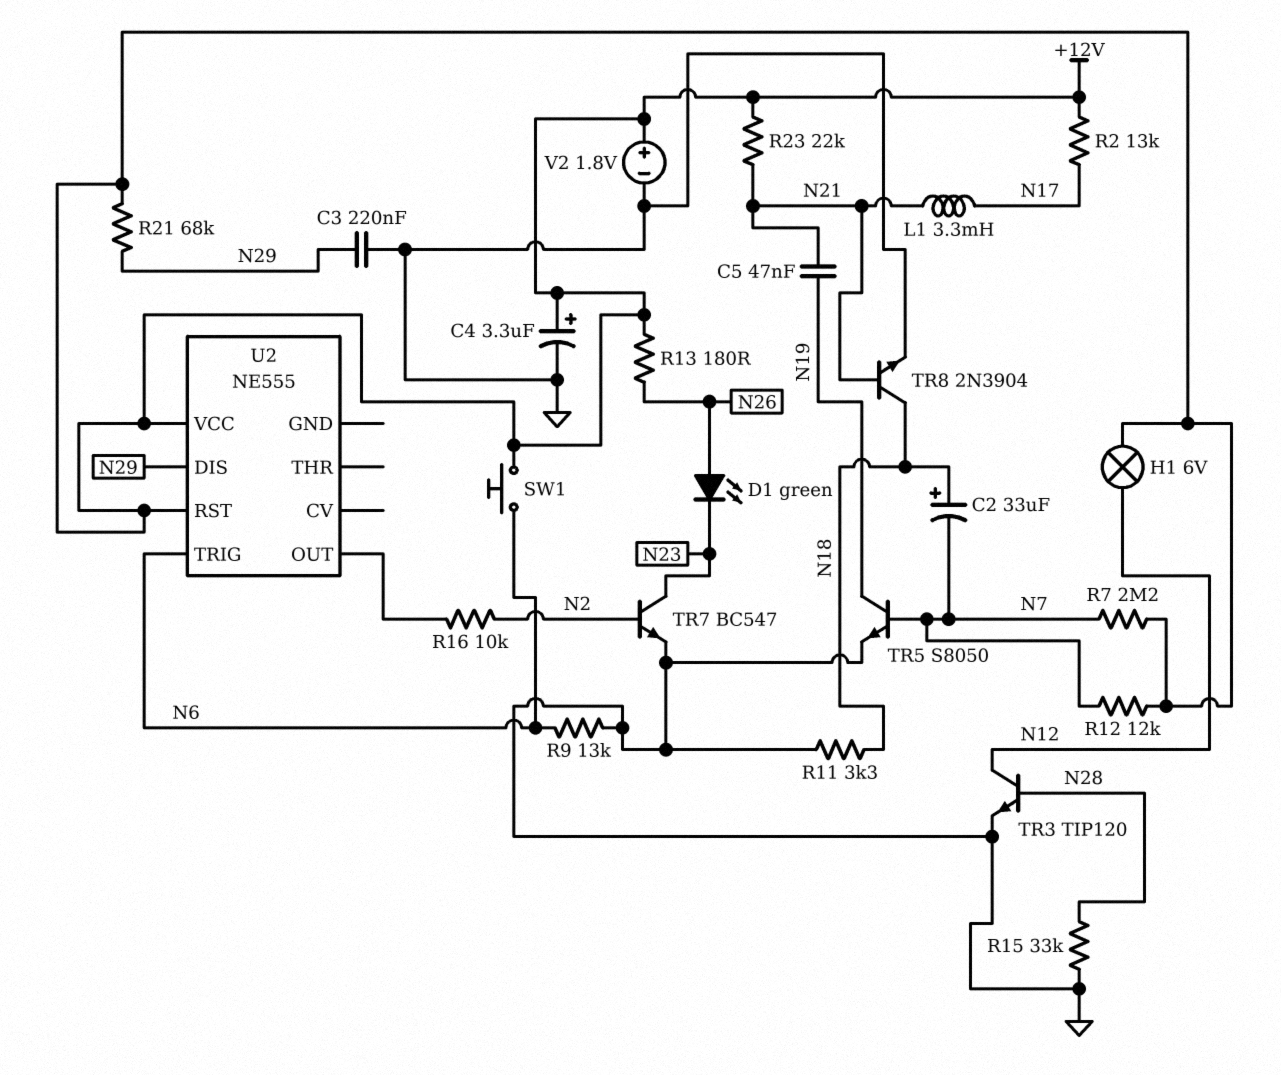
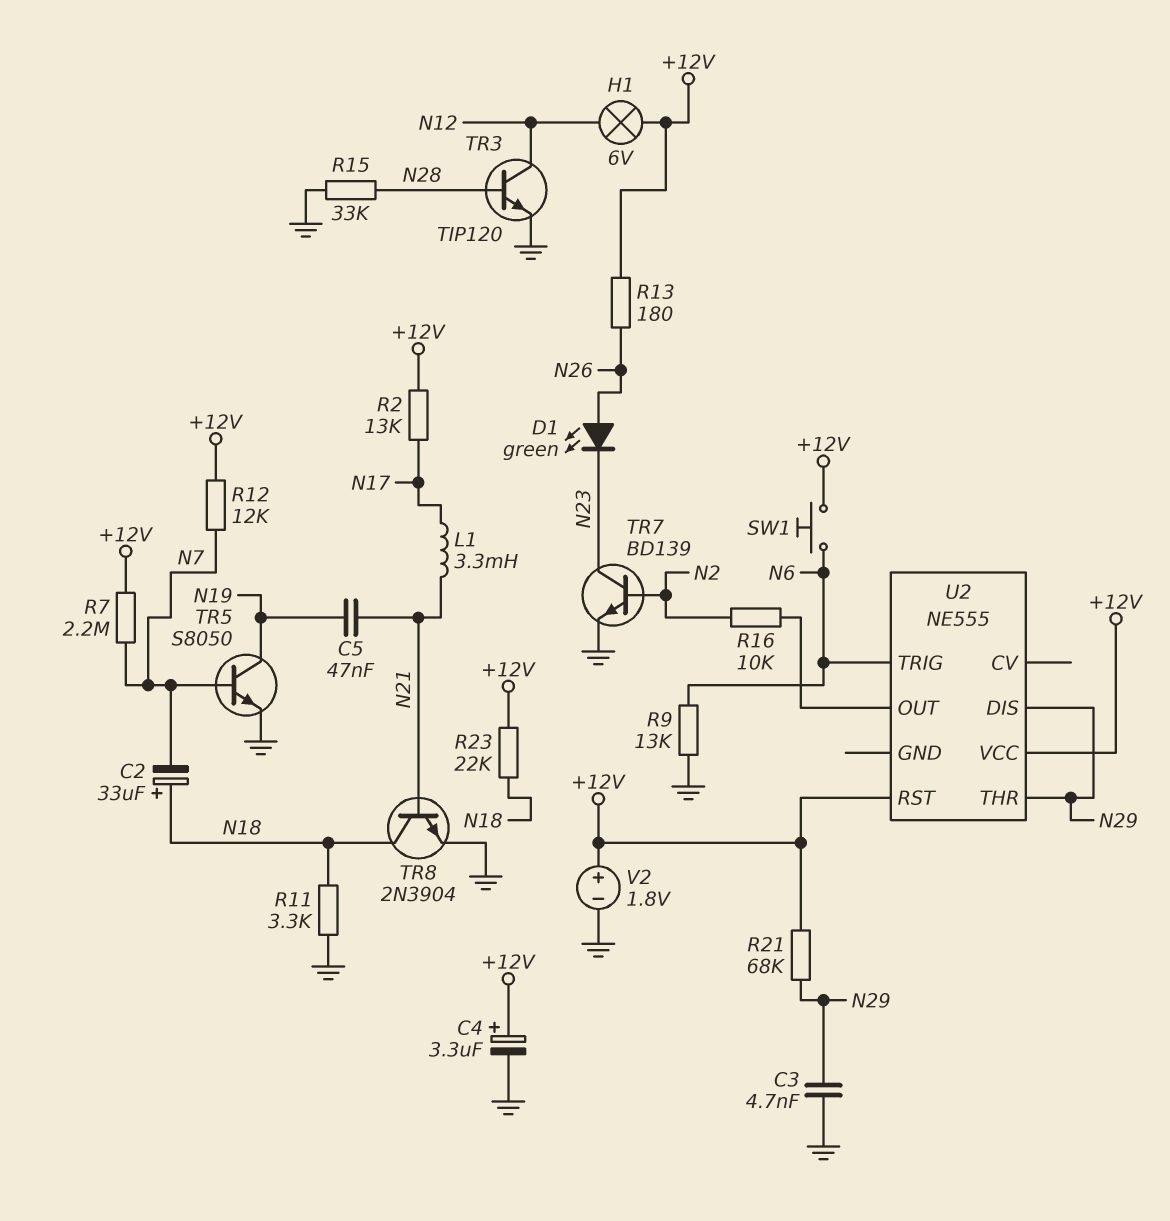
C3: 220nF (GND, N29) -> 4.7nF (GND, N29)
R23: 22k (+12V, N21) -> 22k (+12V, N18)
TR7: NPN BC547 (B N2, C N23, E GND) -> NPN BD139 (B N2, C N23, E GND)
U2 pin THR: none -> N29

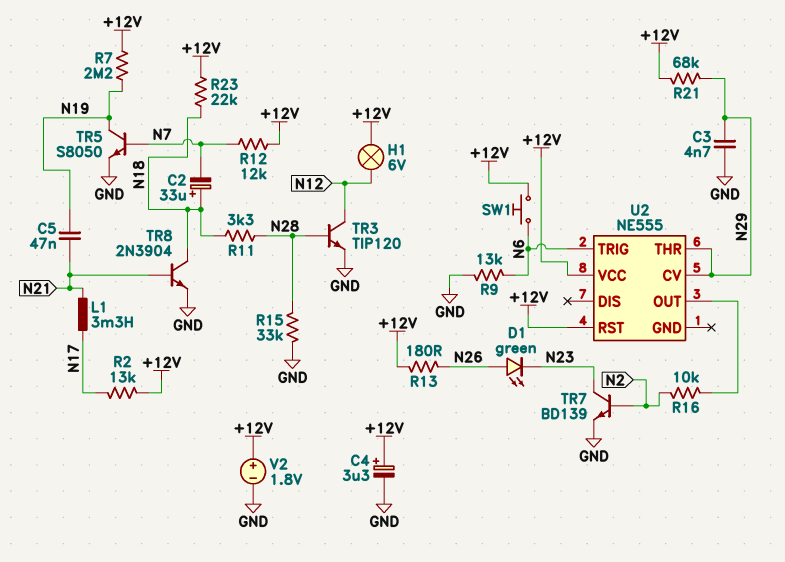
R7: 2.2M (+12V, N7) -> 2.2M (+12V, N19)
R11: 3.3k (GND, N18) -> 3.3k (N18, N28)
U2 pin CV: none -> N29
U2 pin DIS: N29 -> none

